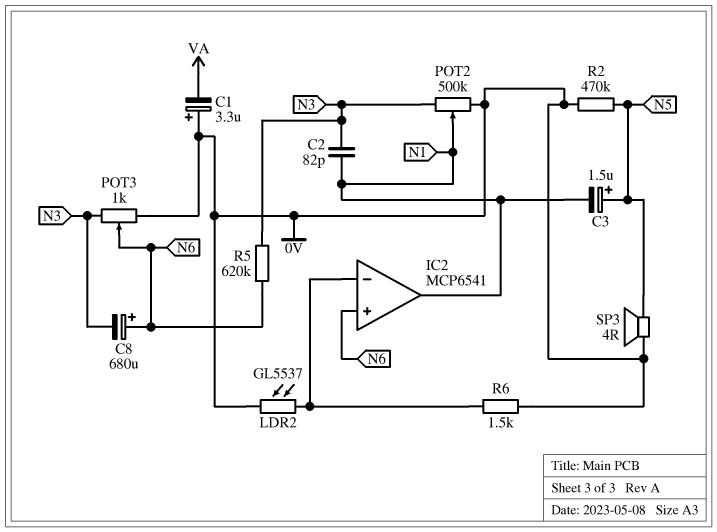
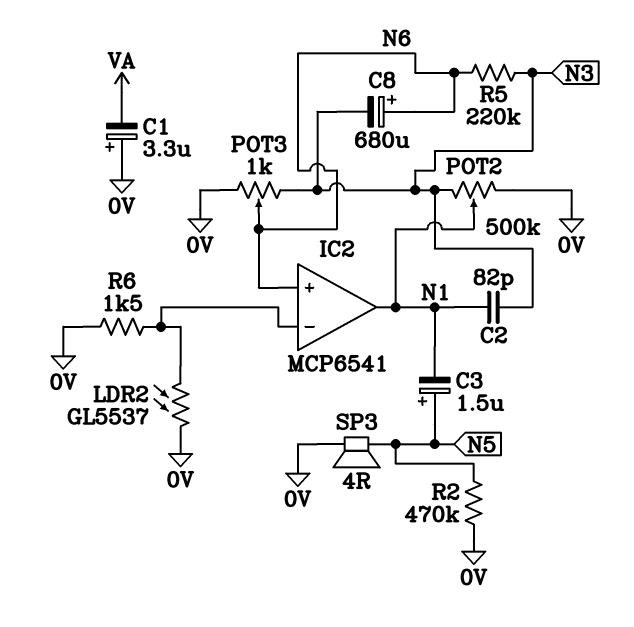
R5: 620k (N3, N6) -> 220k (N3, N6)

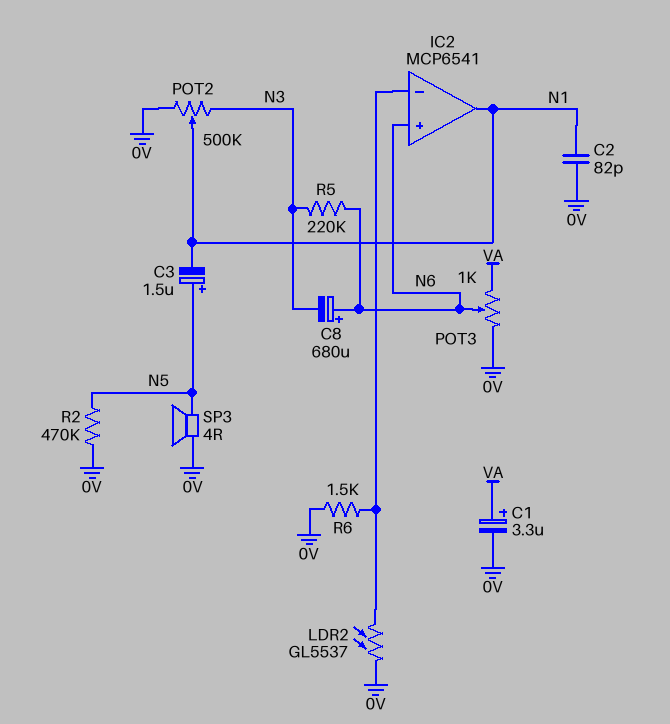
C1: 3.3uF (plus 0V, minus VA) -> 3.3uF (plus VA, minus 0V)
C2: 82pF (N1, N3) -> 82pF (0V, N1)
POT3: 1k (0V, N3, wiper N6) -> 1k (0V, VA, wiper N6)

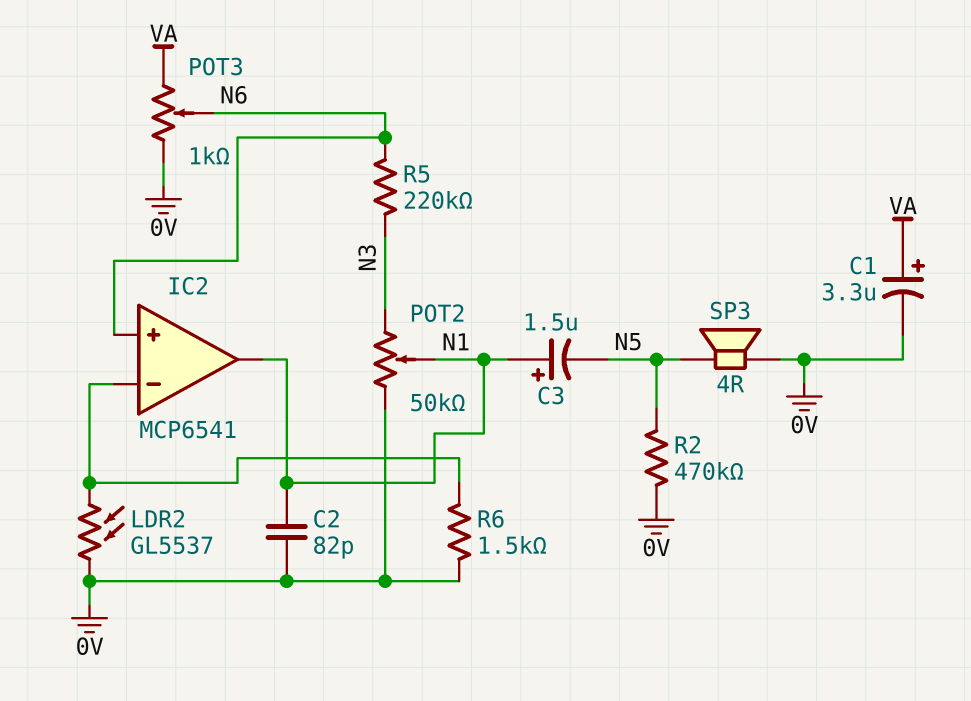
C3: 1.5uF (plus N5, minus N1) -> 1.5uF (plus N1, minus N5)
C8: 680uF (plus N6, minus N3) -> none
POT2: 500k (0V, N3, wiper N1) -> 50k (0V, N3, wiper N1)

